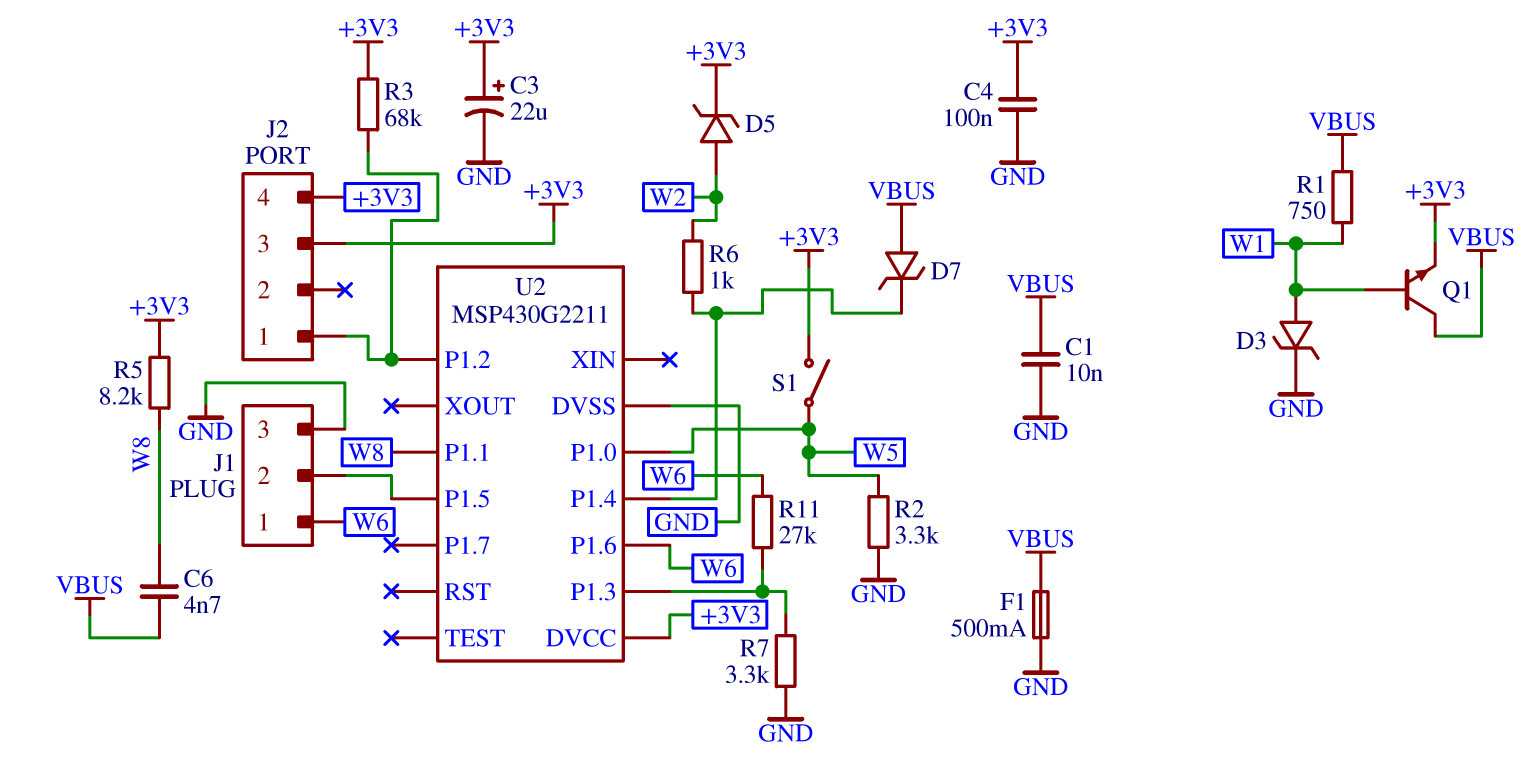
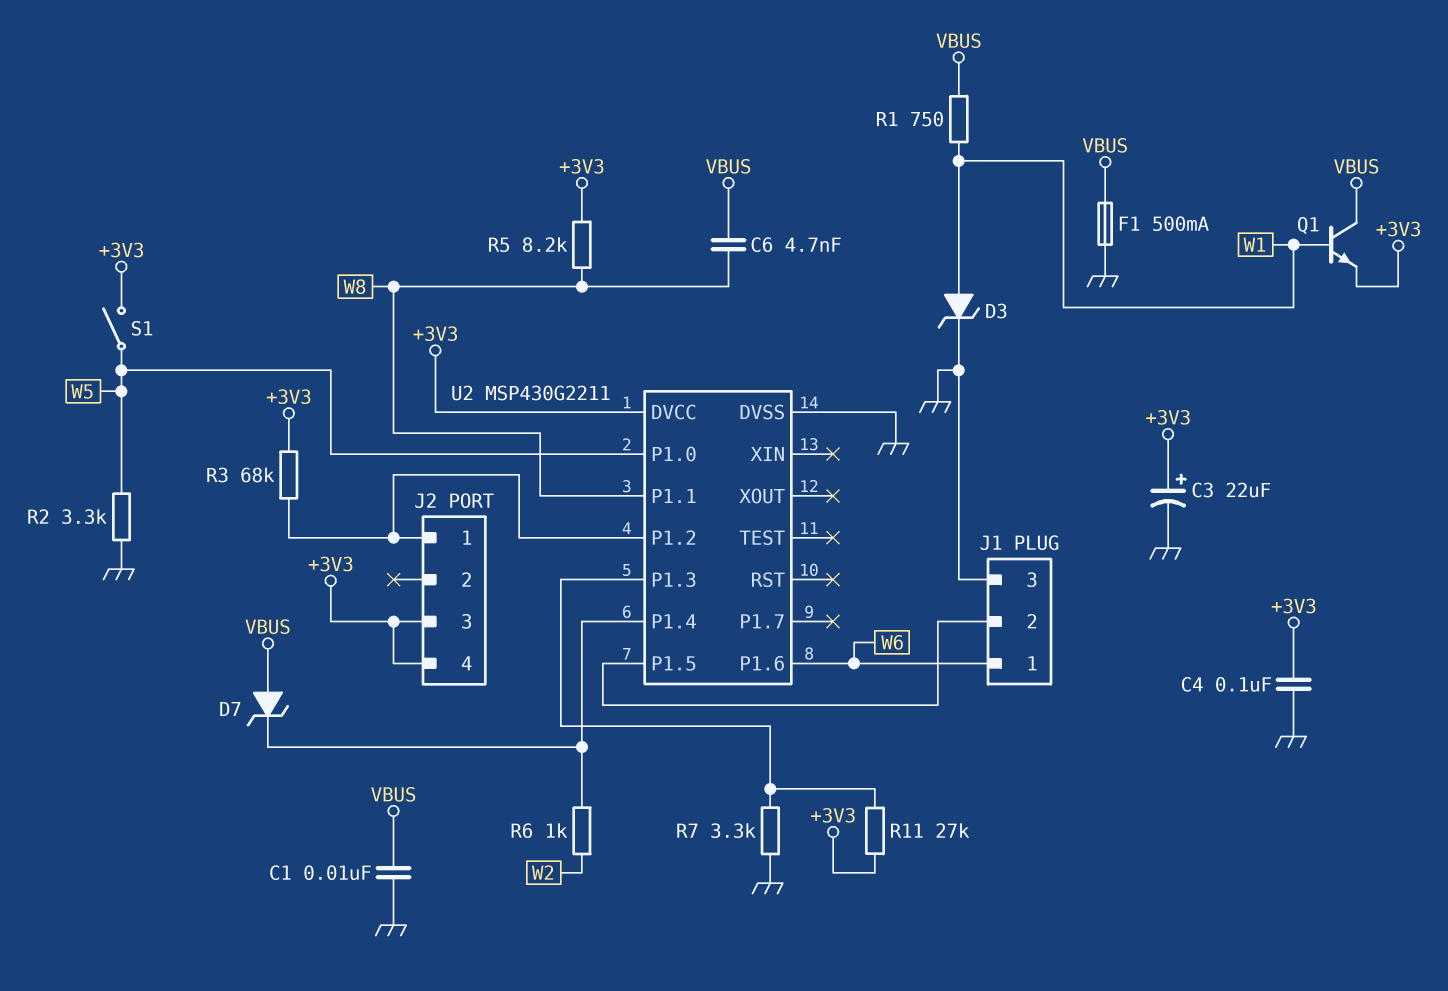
D5: zener (A W2, K +3V3) -> none
R11: 27k (U2/P1.3, W6) -> 27k (+3V3, U2/P1.3)

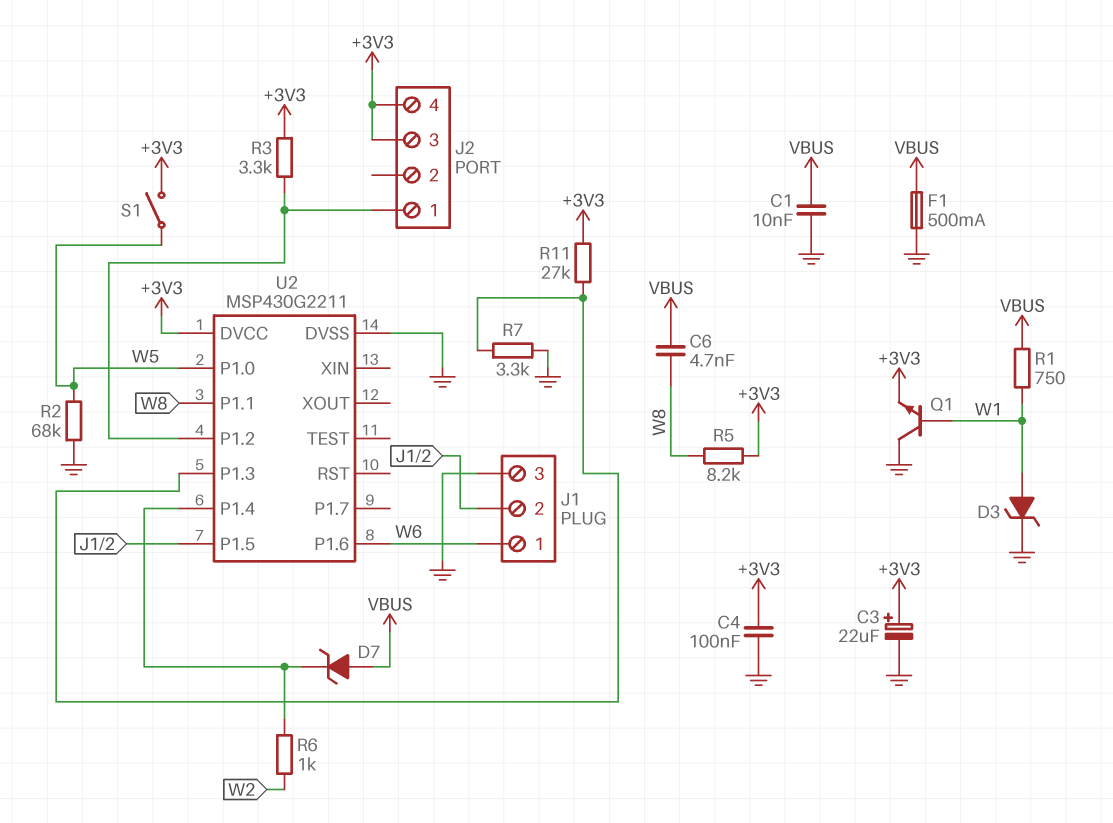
Q1: NPN (B W1, C VBUS, E +3V3) -> NPN (B W1, C GND, E +3V3)
R2: 3.3k (GND, W5) -> 68k (GND, W5)
R3: 68k (+3V3, J2/1) -> 3.3k (+3V3, J2/1)

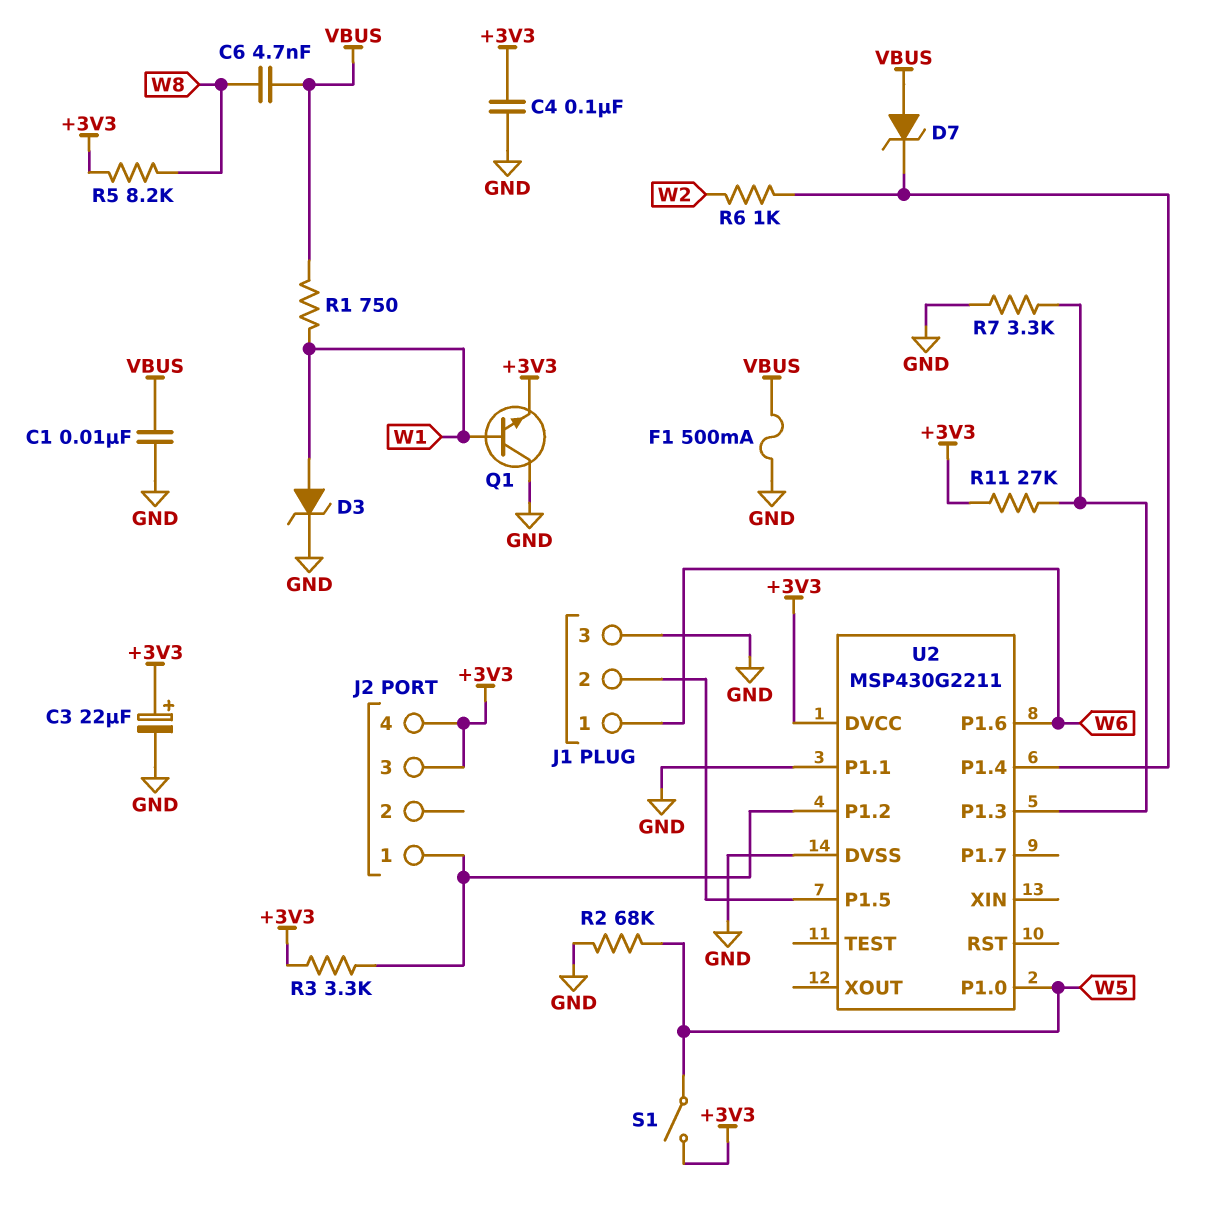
U2 pin P1.1: W8 -> GND

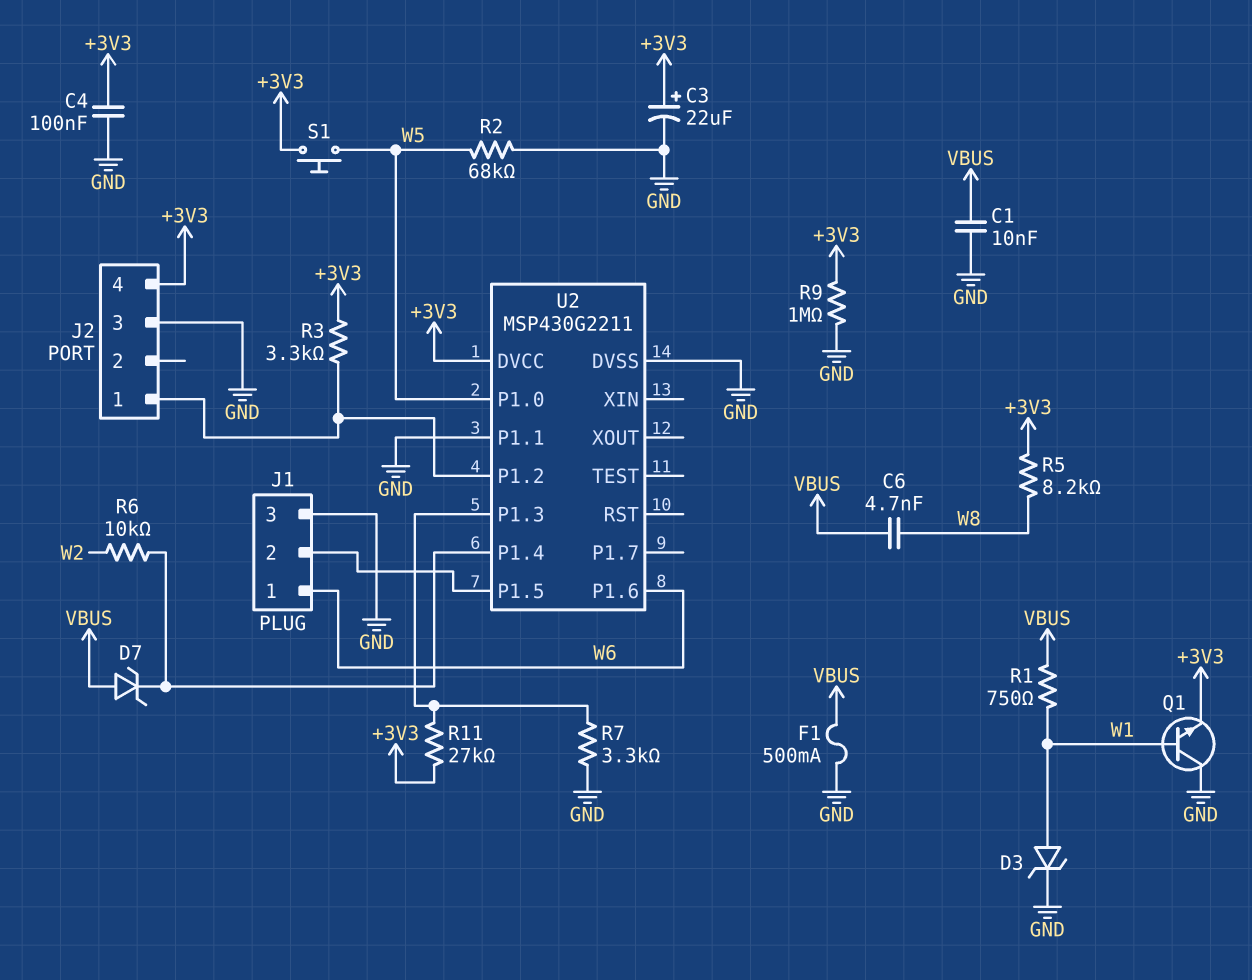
J2 pin 3: +3V3 -> GND
R6: 1k (U2/P1.4, W2) -> 10k (U2/P1.4, W2)
R9: none -> 1M (+3V3, GND)
S1: switch (+3V3, W5) -> button (+3V3, W5)

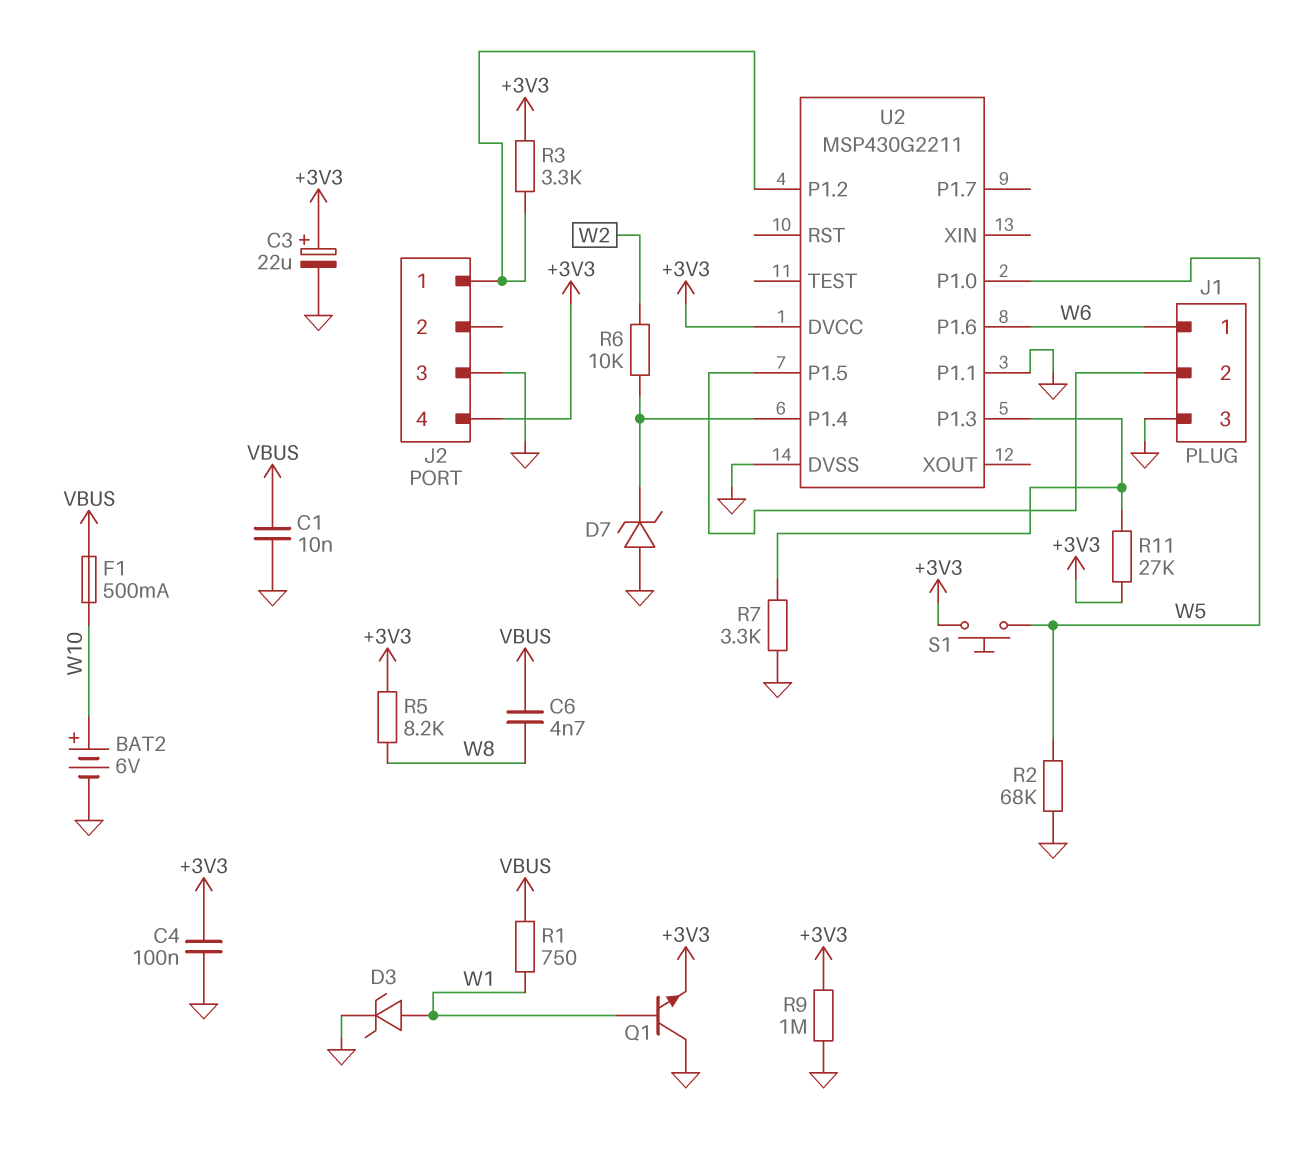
BAT2: none -> 6V (plus W10, minus GND)
D7: zener (A VBUS, K U2/P1.4) -> zener (A GND, K U2/P1.4)
F1: 500mA (GND, VBUS) -> 500mA (VBUS, W10)

